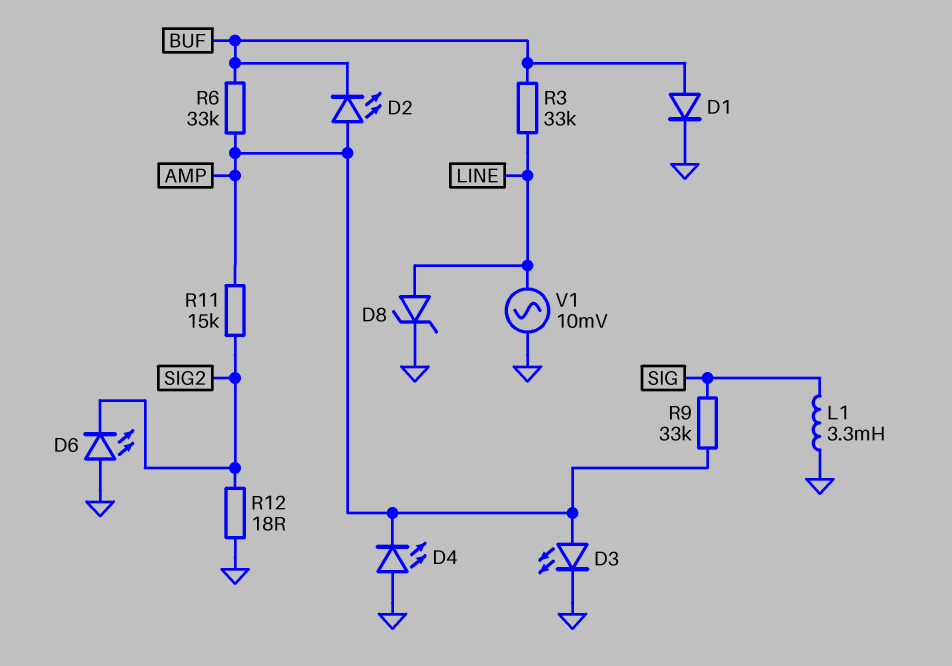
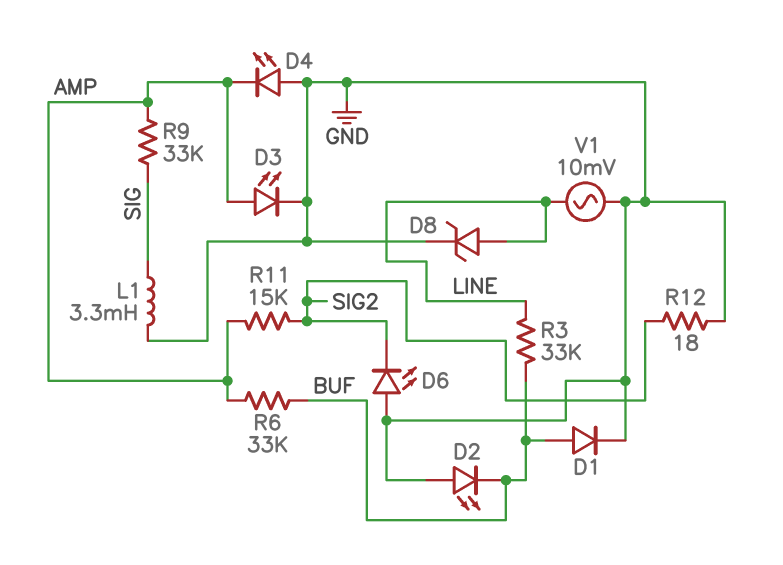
D2: LED (A AMP, K BUF) -> LED (A GND, K BUF)

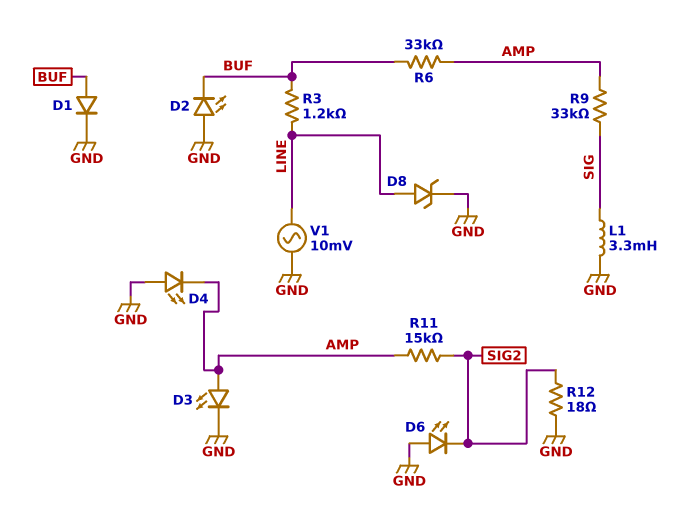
R3: 33k (BUF, LINE) -> 1.2k (BUF, LINE)

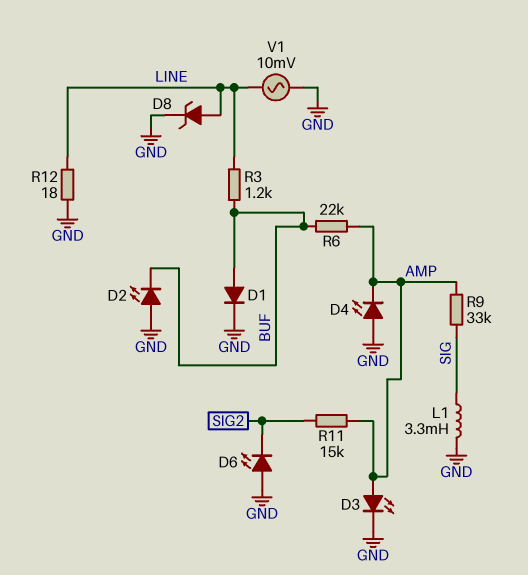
R6: 33k (AMP, BUF) -> 22k (AMP, BUF)
R12: 18 (GND, SIG2) -> 18 (GND, LINE)

